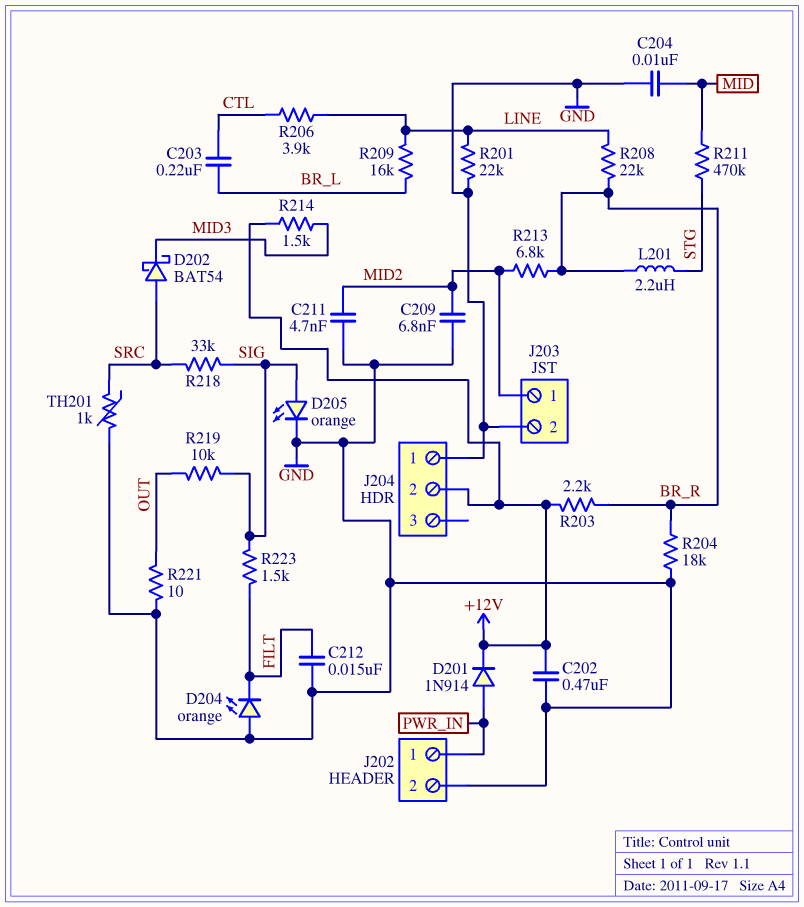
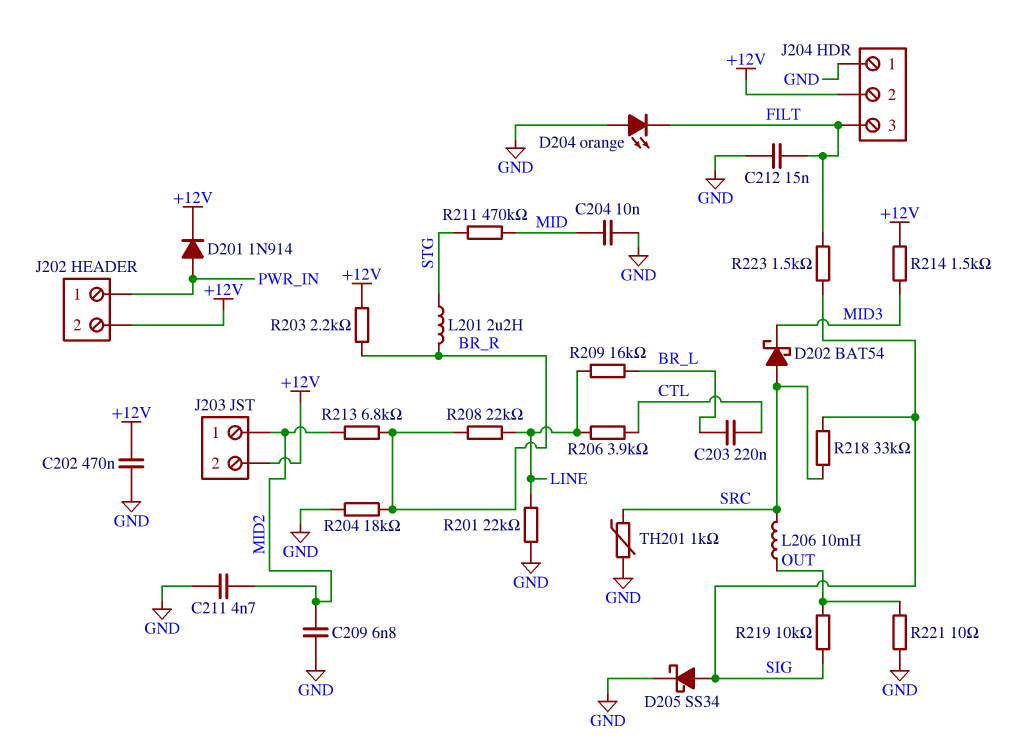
D205: LED orange (A SIG, K GND) -> schottky SS34 (A SIG, K GND)
J202 pin 2: GND -> +12V
J203 pin 2: GND -> +12V
J204 pin 3: none -> FILT
L206: none -> 10mH (OUT, SRC)

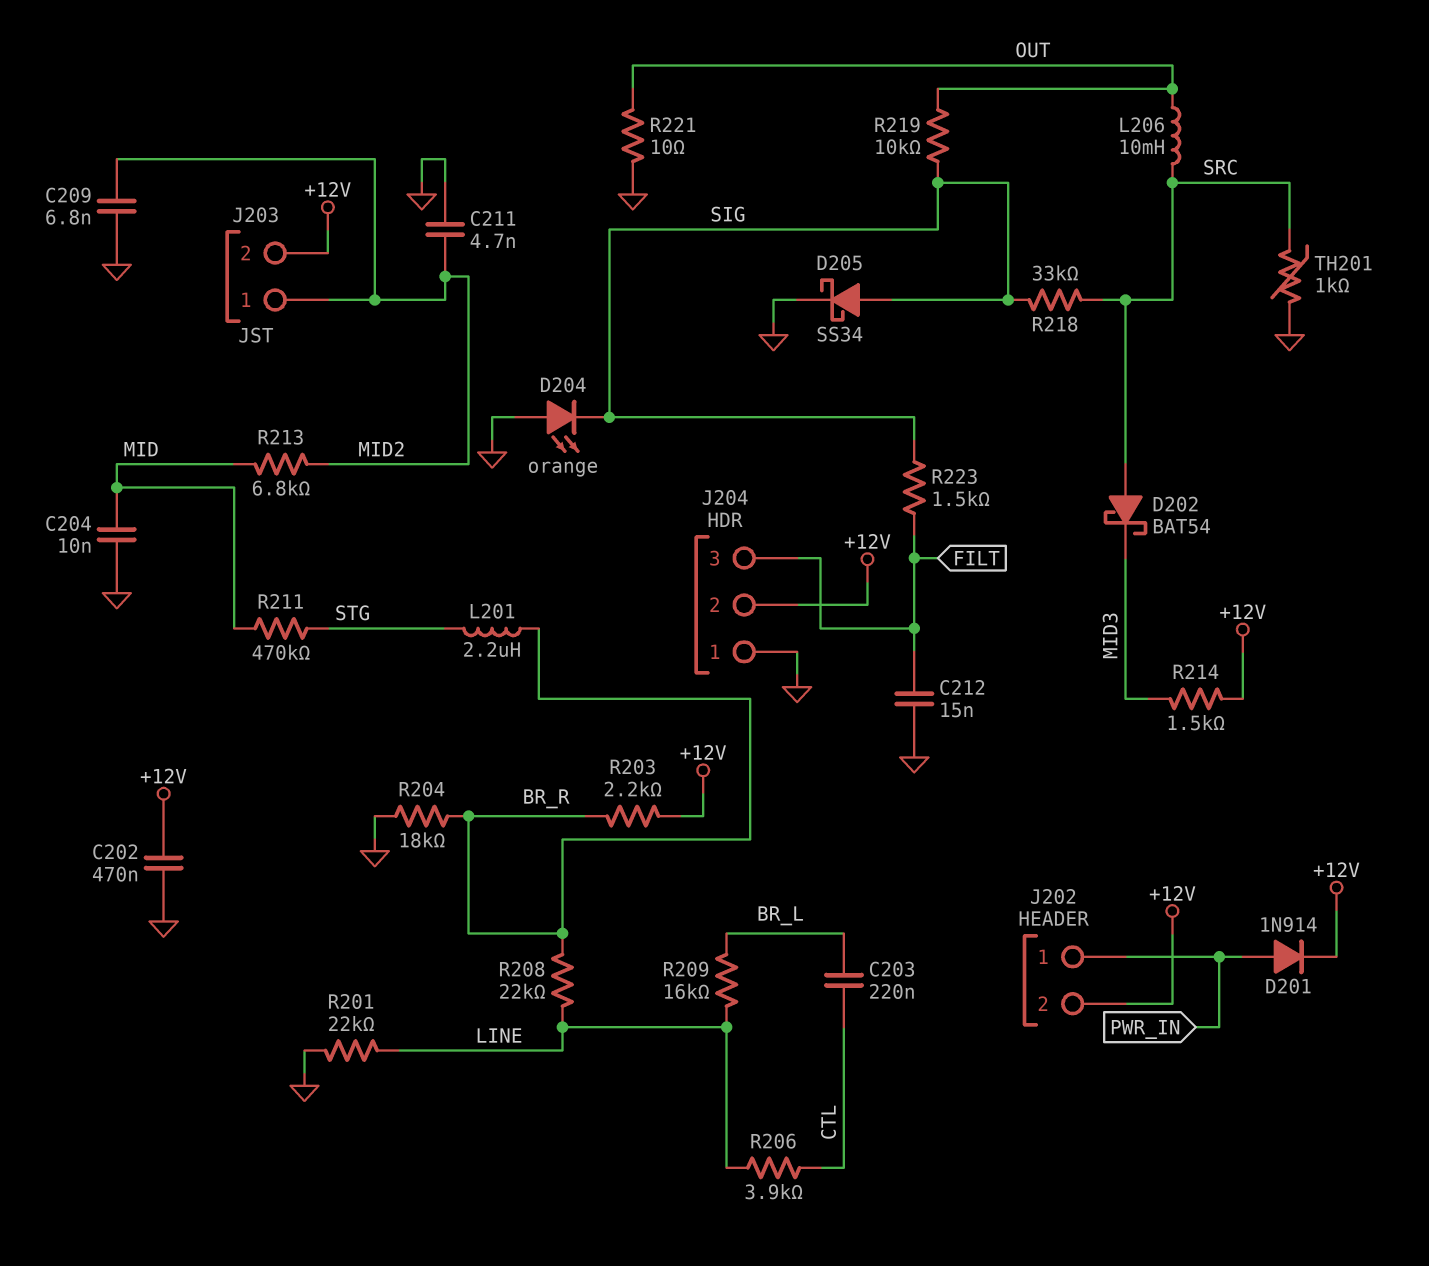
D204: LED orange (A GND, K FILT) -> LED orange (A GND, K SIG)
R213: 6.8k (BR_R, MID2) -> 6.8k (MID, MID2)

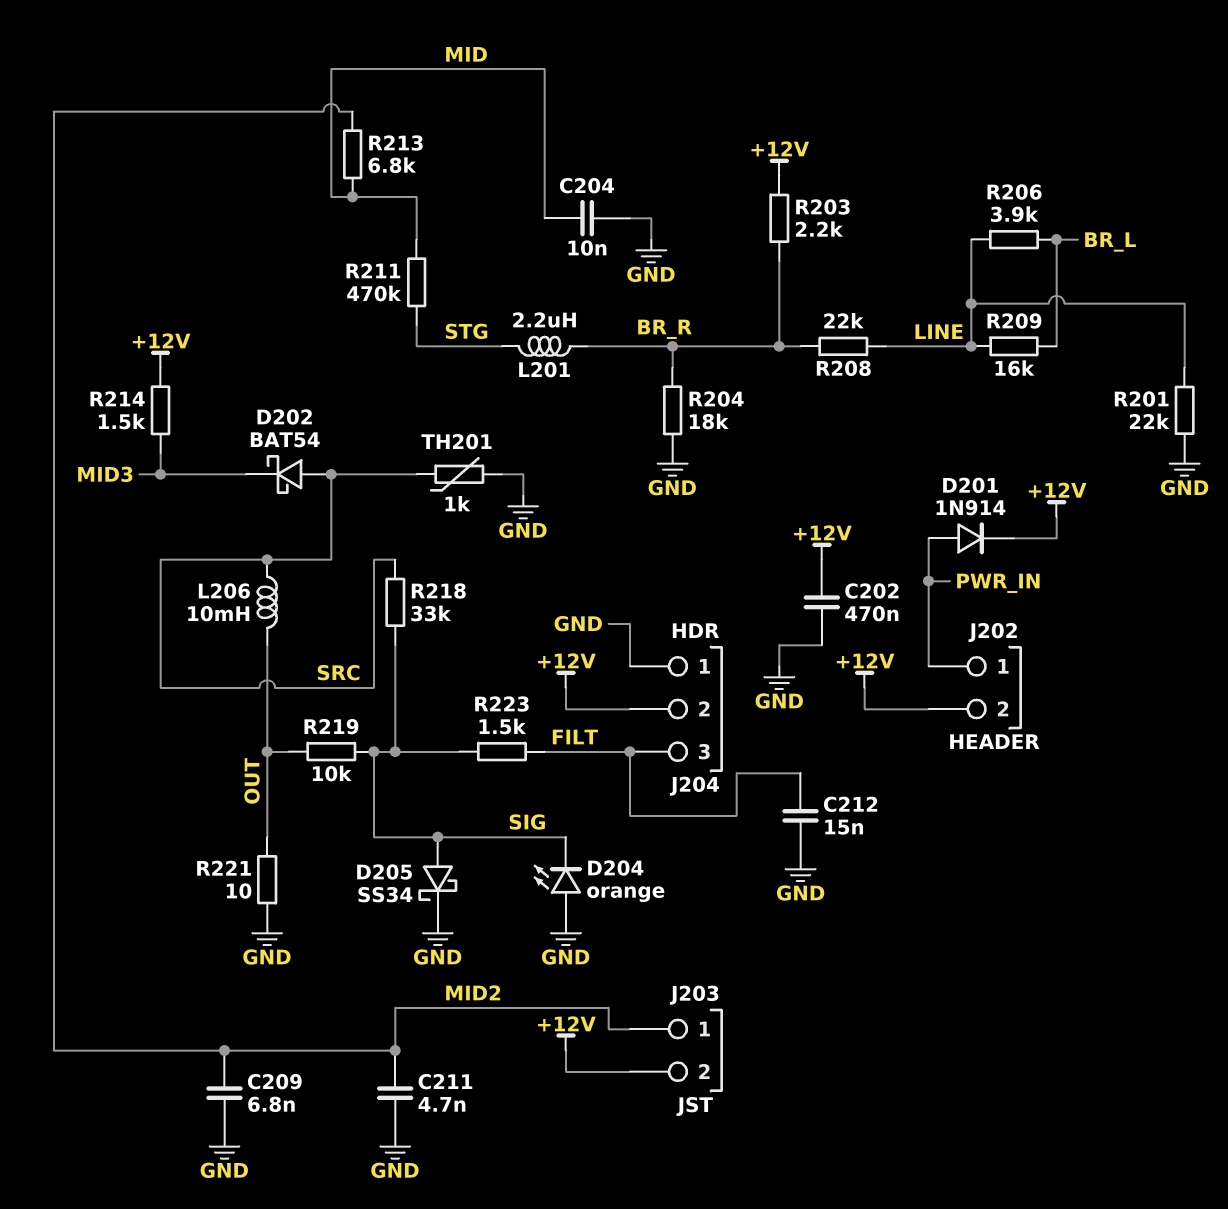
C203: 220nF (BR_L, CTL) -> none
R206: 3.9k (CTL, LINE) -> 3.9k (BR_L, LINE)

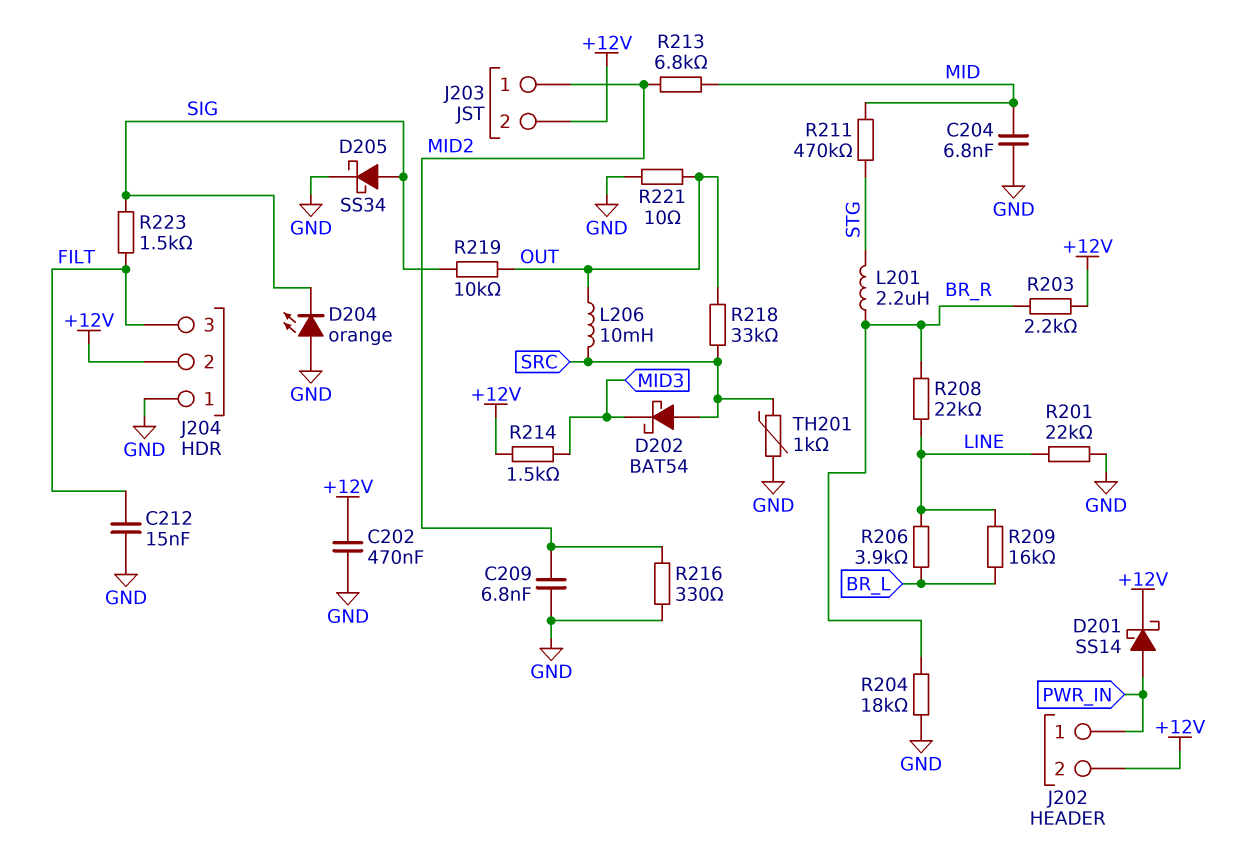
C204: 10nF (GND, MID) -> 6.8nF (GND, MID)
C211: 4.7nF (GND, MID2) -> none
D201: diode 1N914 (A PWR_IN, K +12V) -> schottky SS14 (A PWR_IN, K +12V)
R216: none -> 330 (GND, MID2)
R218: 33k (SIG, SRC) -> 33k (OUT, SRC)

